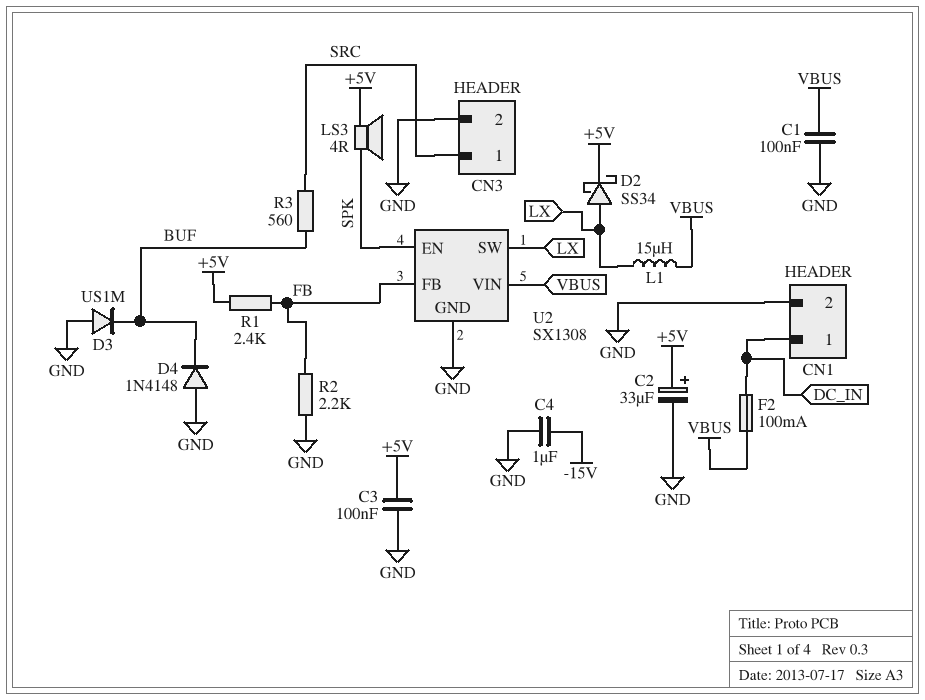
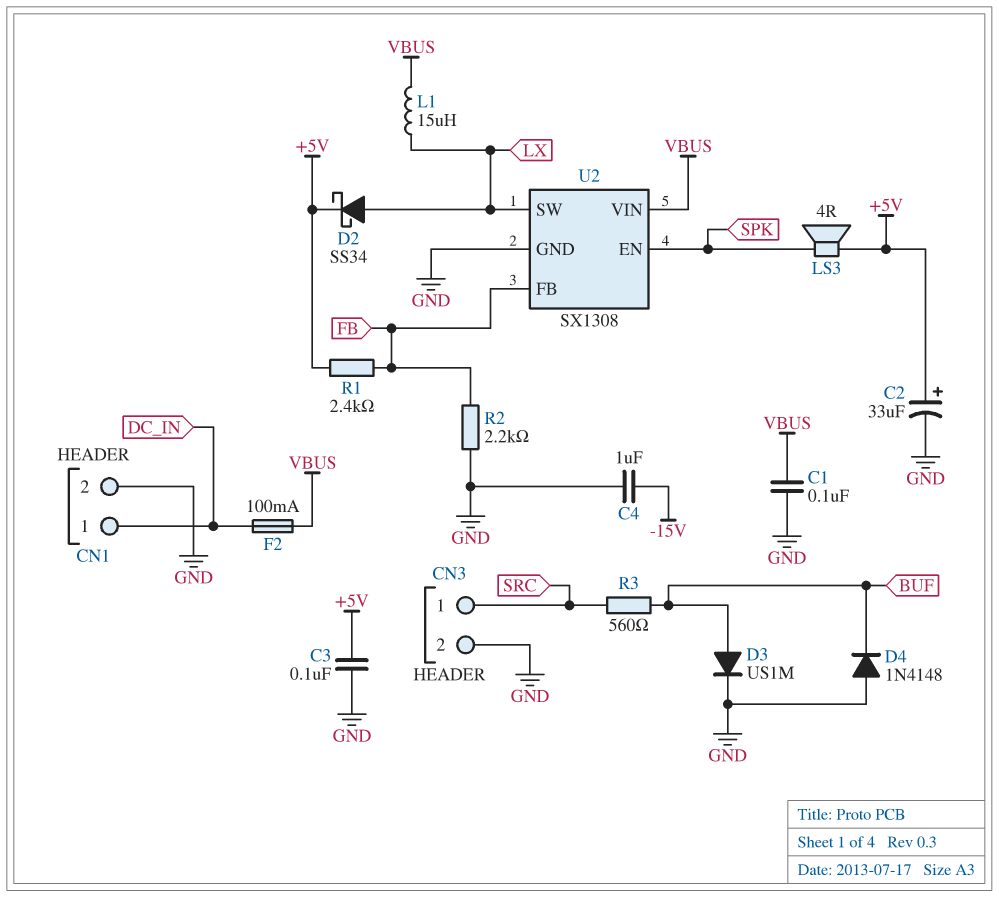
D3: diode US1M (A GND, K BUF) -> diode US1M (A BUF, K GND)

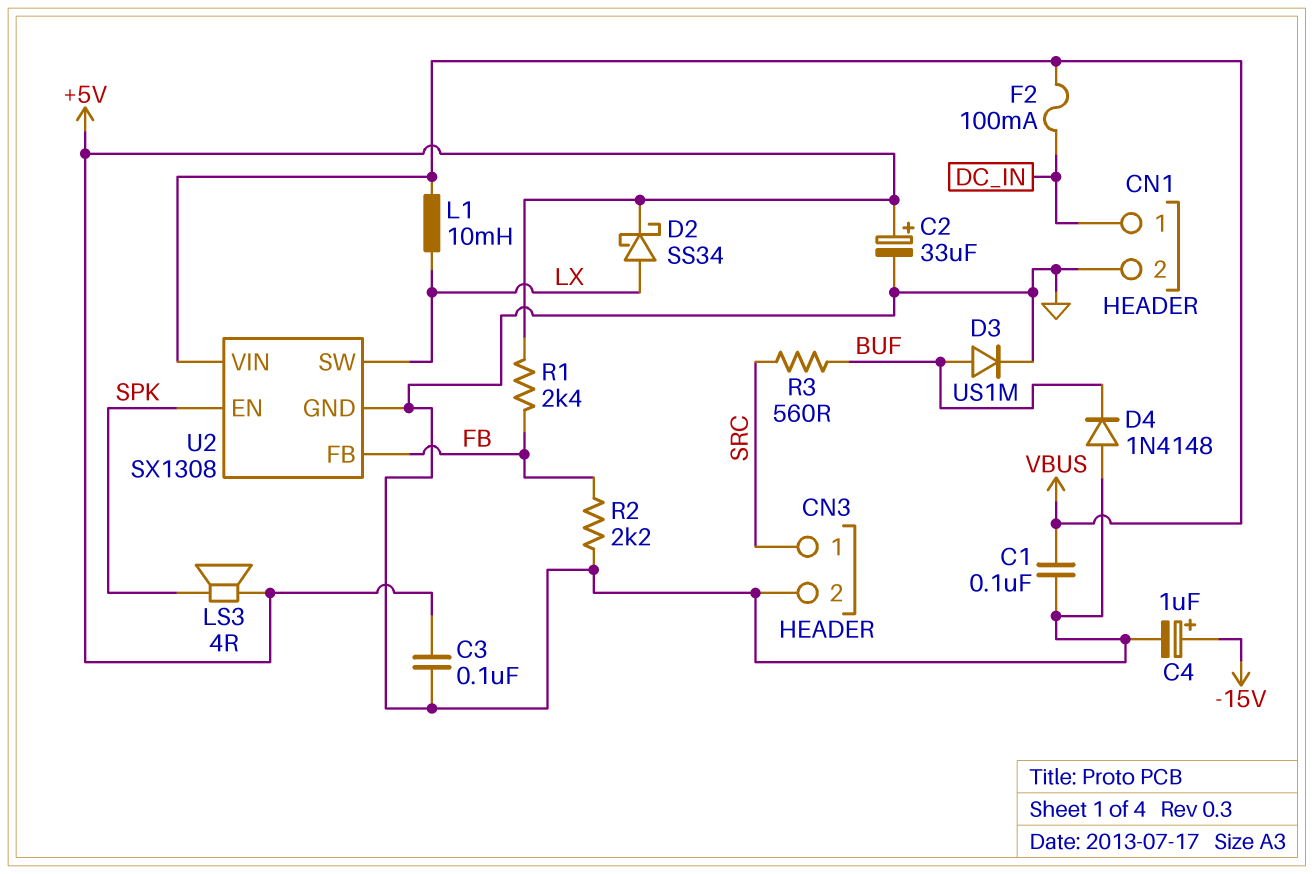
C4: 1uF (-15V, GND) -> 1uF (plus -15V, minus GND)
L1: 15uH (LX, VBUS) -> 10mH (LX, VBUS)

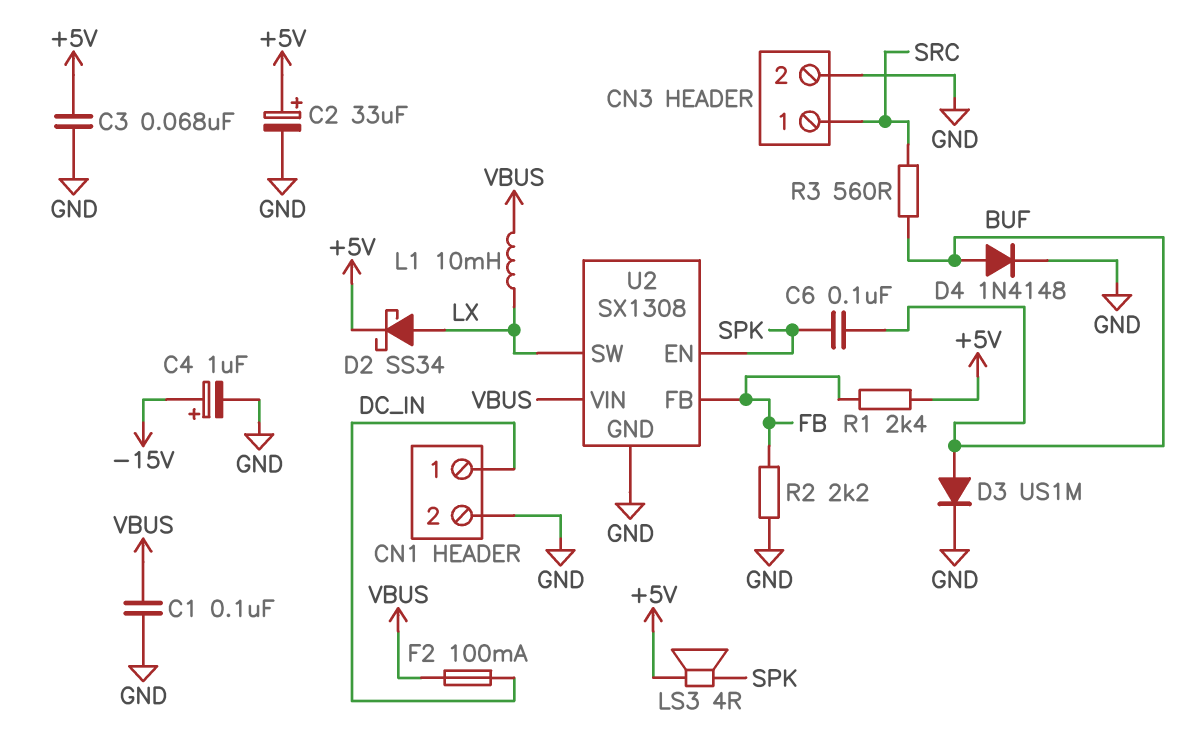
C3: 100nF (+5V, GND) -> 68nF (+5V, GND)
C6: none -> 100nF (BUF, SPK)
D4: diode 1N4148 (A GND, K BUF) -> diode 1N4148 (A BUF, K GND)

